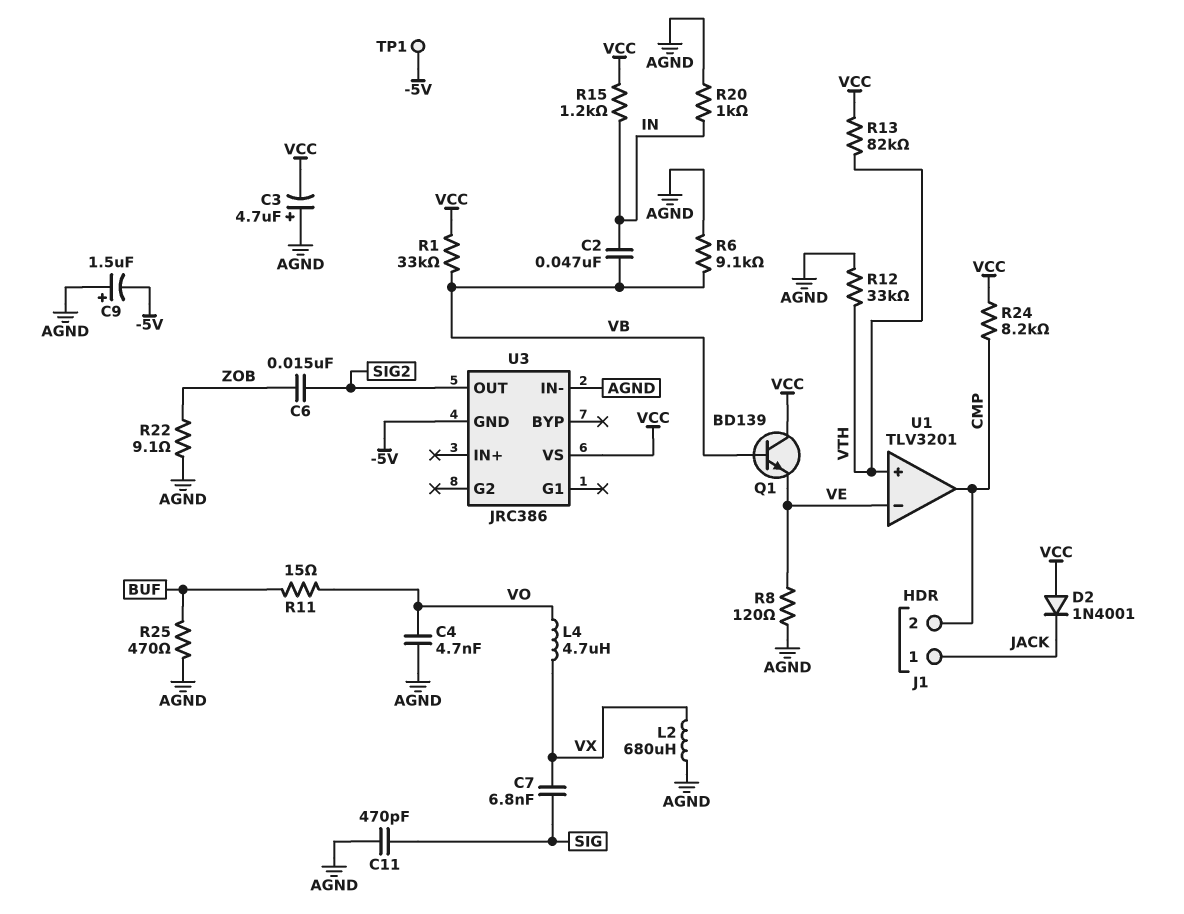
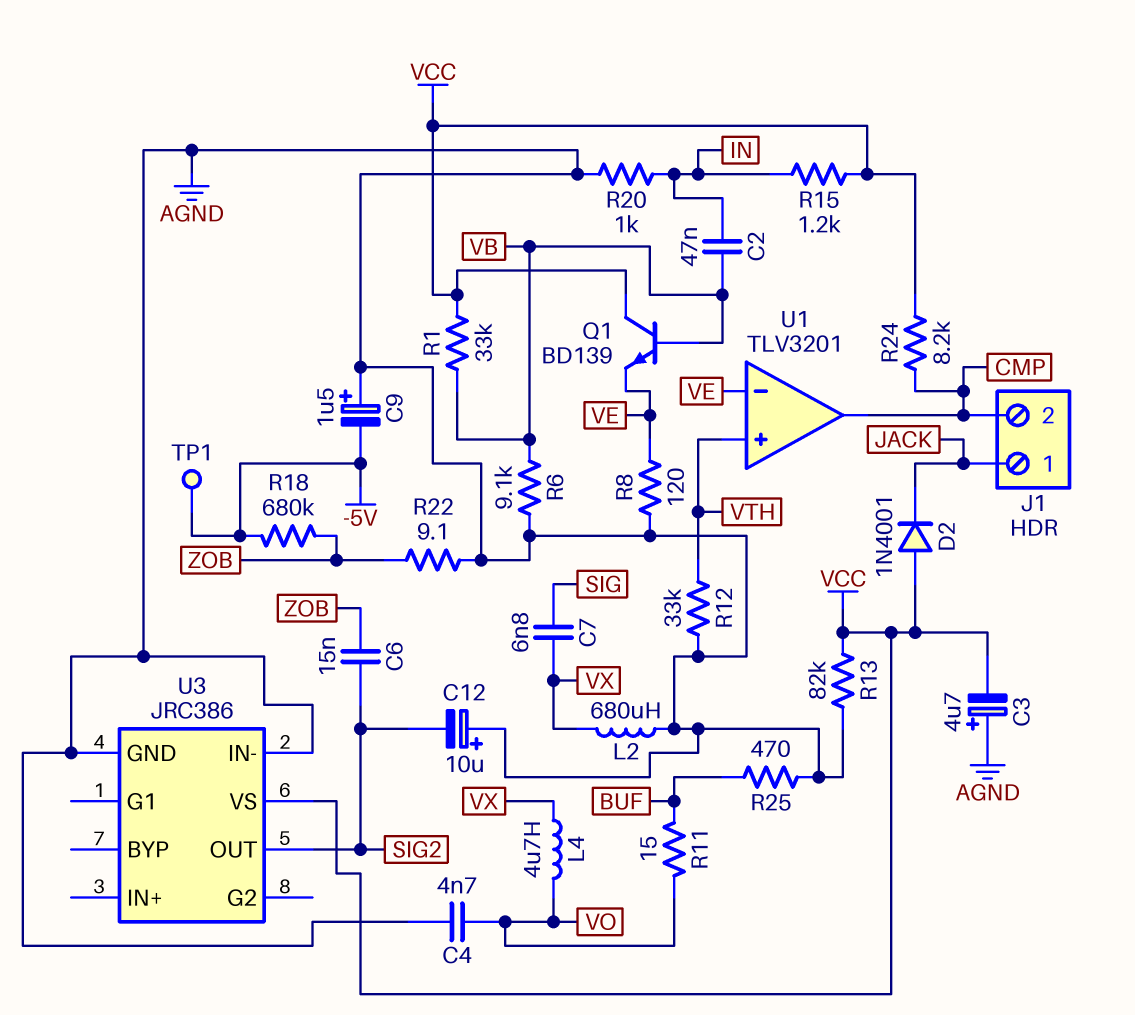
C11: 470pF (AGND, SIG) -> none
C12: none -> 10uF (plus AGND, minus SIG2)
R13: 82k (VCC, VTH) -> 82k (AGND, VCC)
R18: none -> 680k (-5V, ZOB)
U3 pin GND: -5V -> AGND

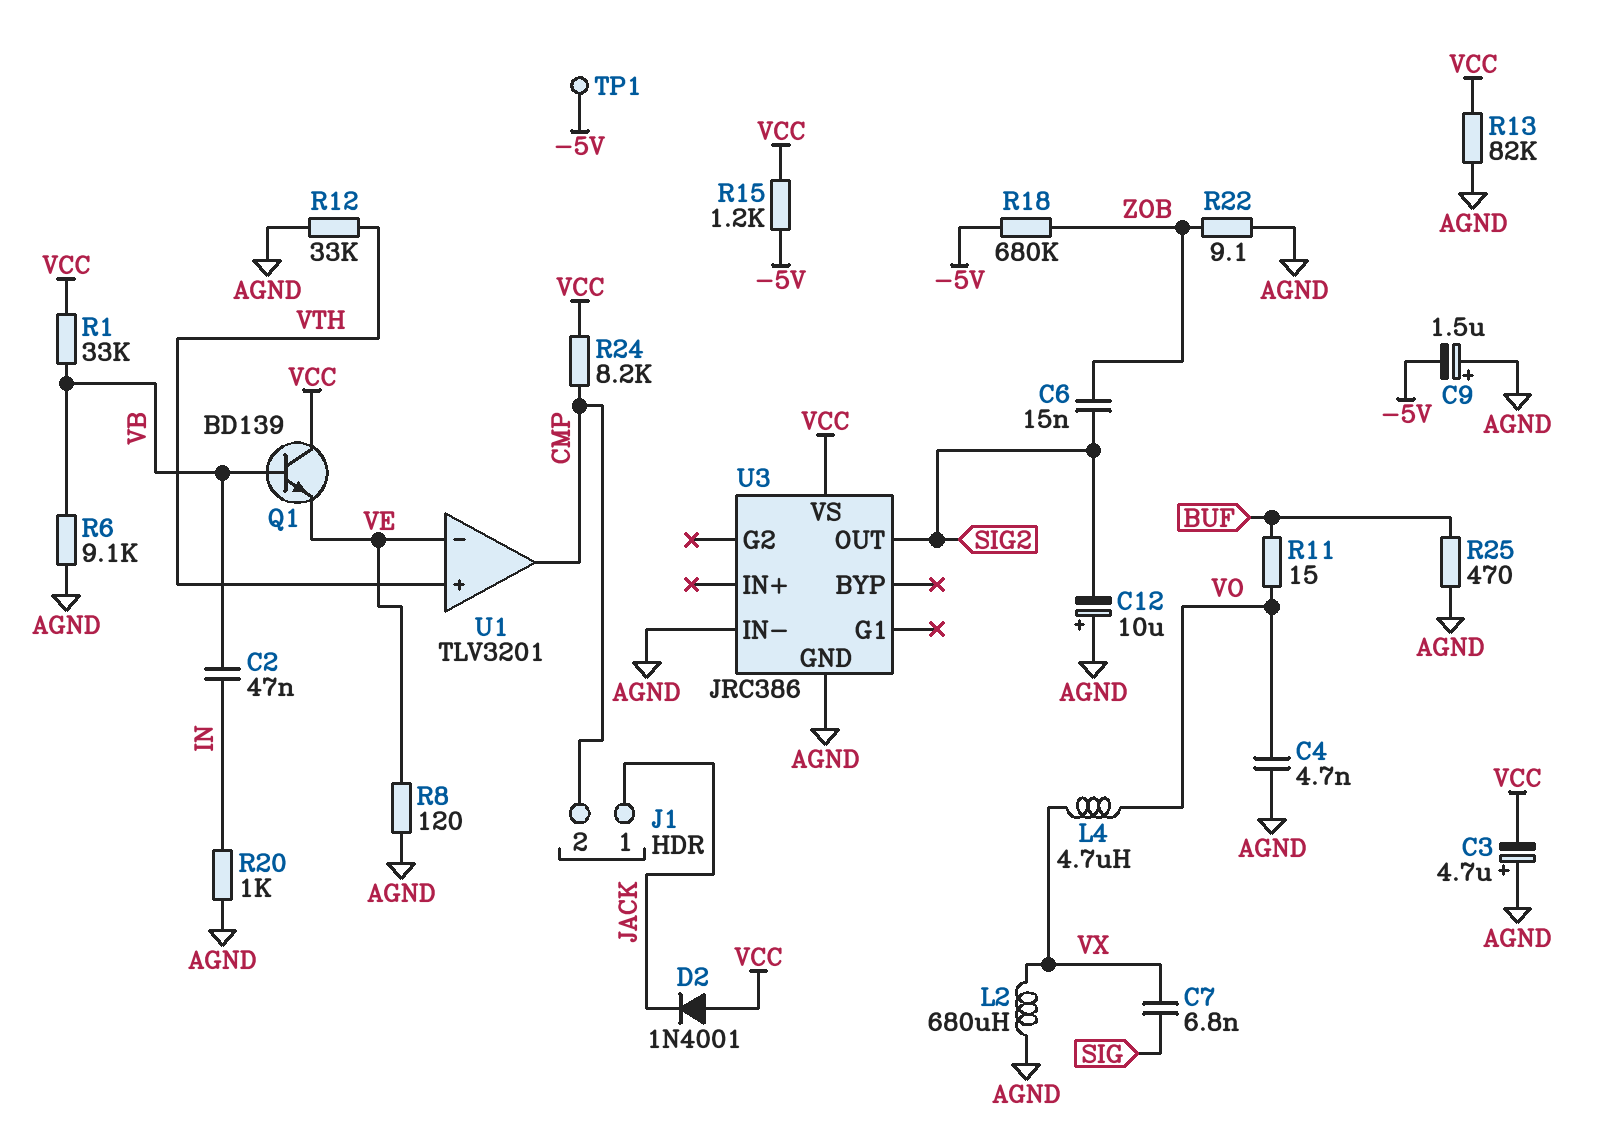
R15: 1.2k (IN, VCC) -> 1.2k (-5V, VCC)

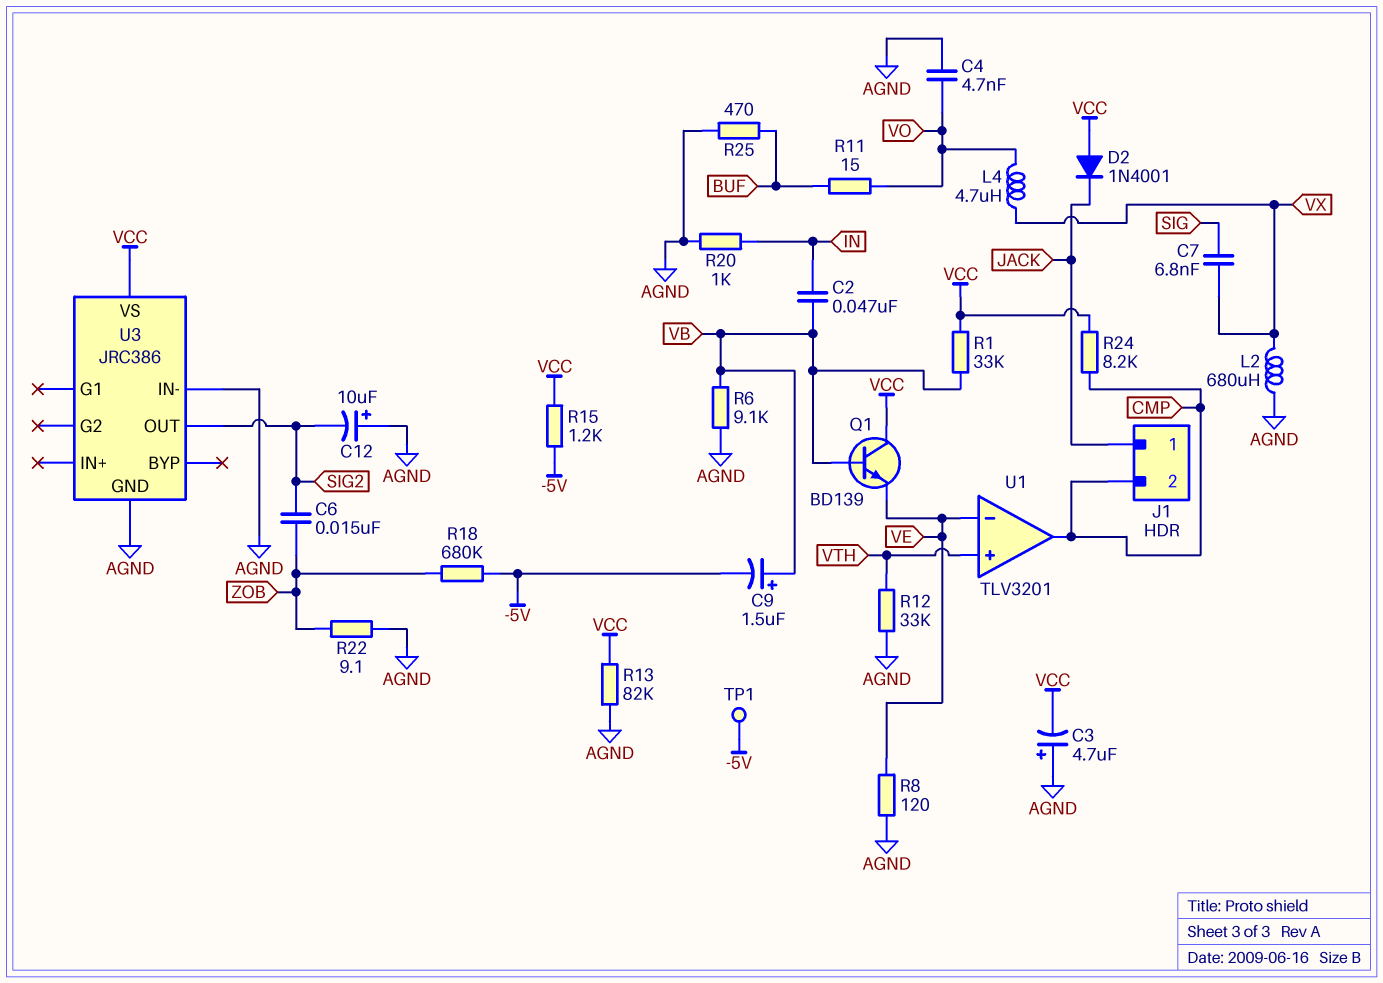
C9: 1.5uF (plus AGND, minus -5V) -> 1.5uF (plus VB, minus -5V)

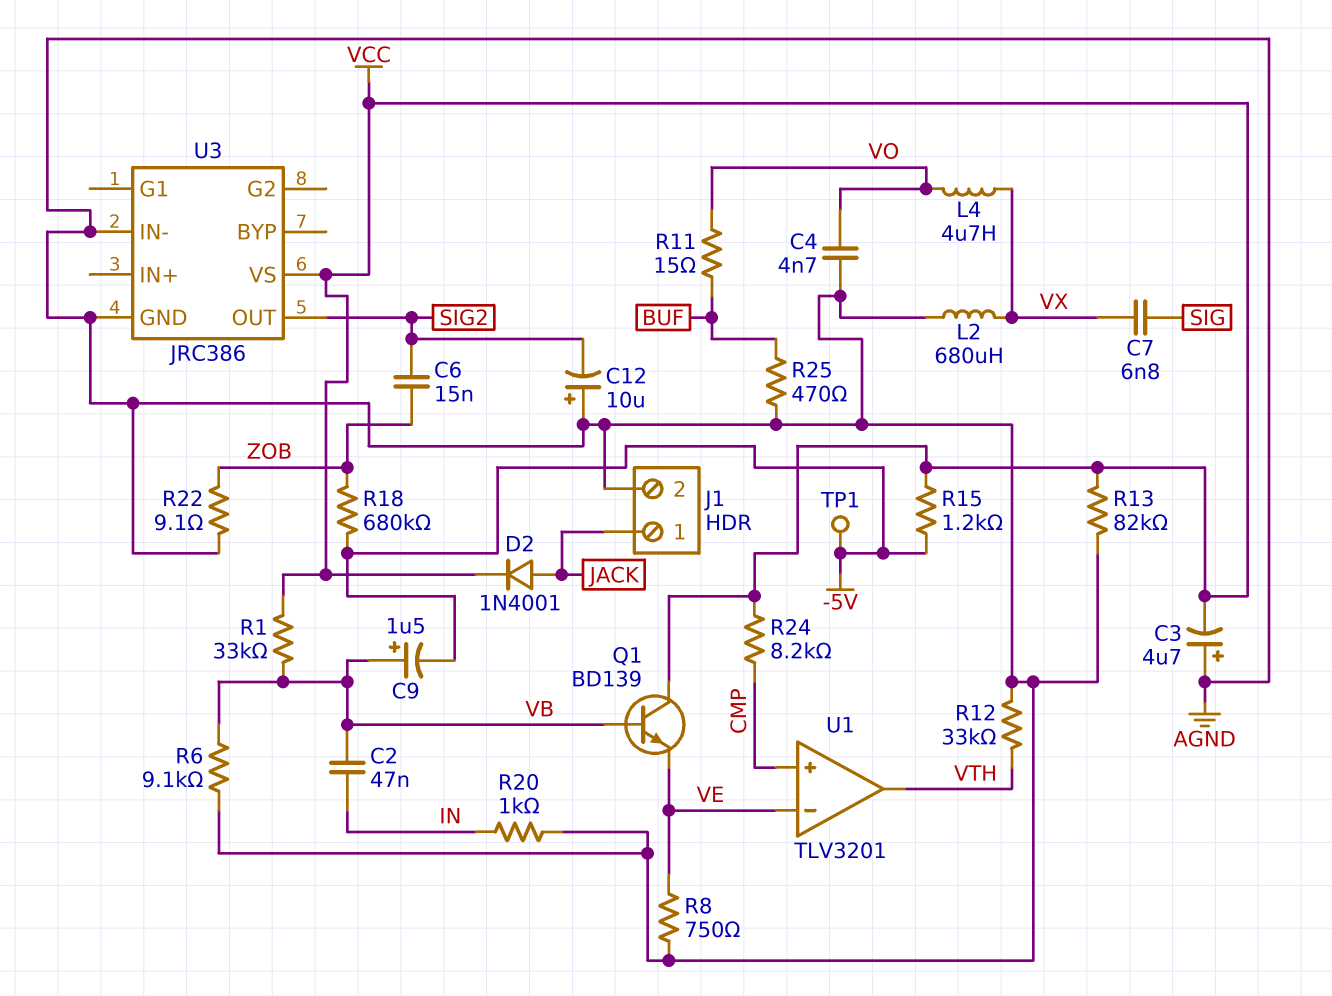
D2: diode 1N4001 (A VCC, K JACK) -> diode 1N4001 (A JACK, K VCC)
J1 pin 2: CMP -> AGND
R8: 120 (AGND, VE) -> 750 (AGND, VE)
U1 pin in+: VTH -> CMP
U1 pin out: CMP -> VTH

